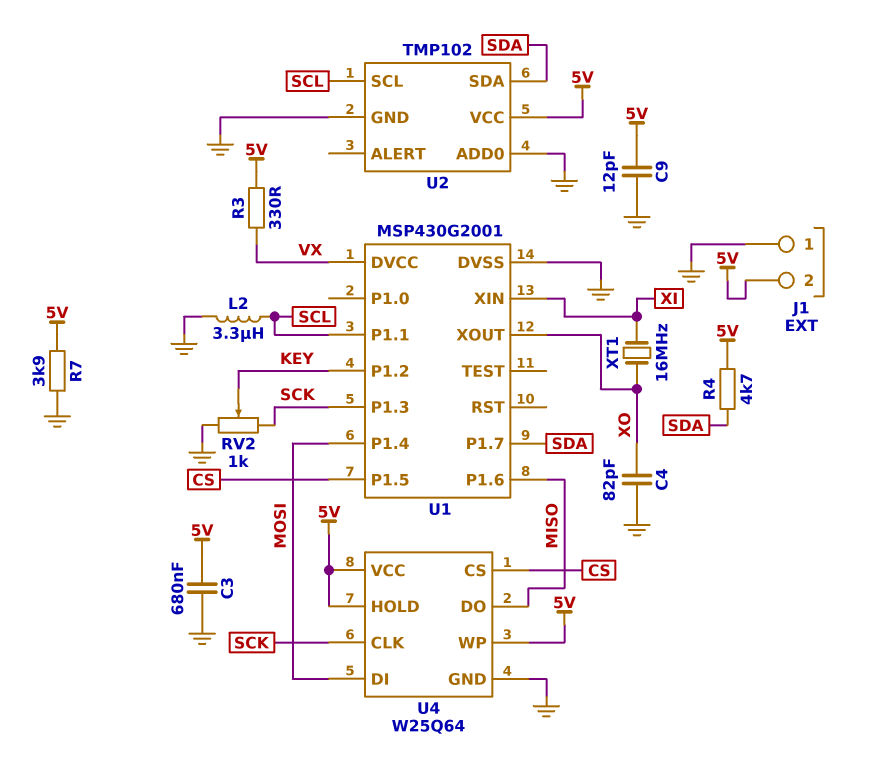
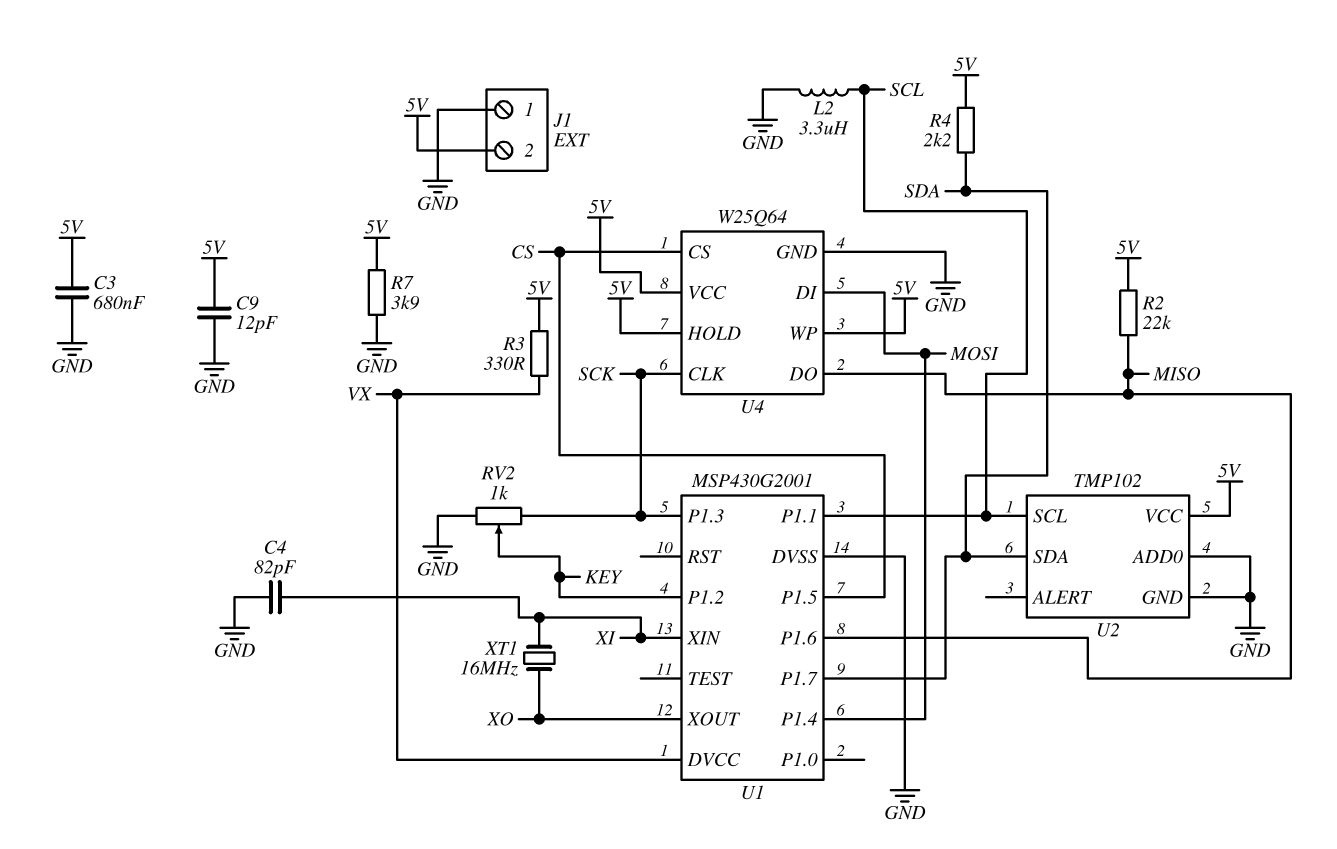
C4: 82pF (GND, XO) -> 82pF (GND, XI)
R2: none -> 22k (5V, MISO)
R4: 4.7k (5V, SDA) -> 2.2k (5V, SDA)

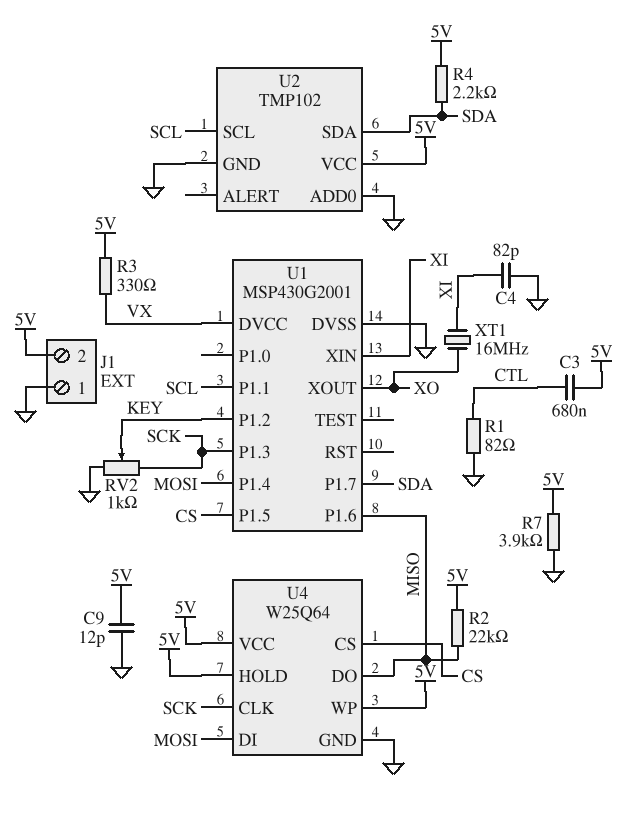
C3: 680nF (5V, GND) -> 680nF (5V, CTL)
L2: 3.3uH (GND, SCL) -> none
R1: none -> 82 (CTL, GND)

